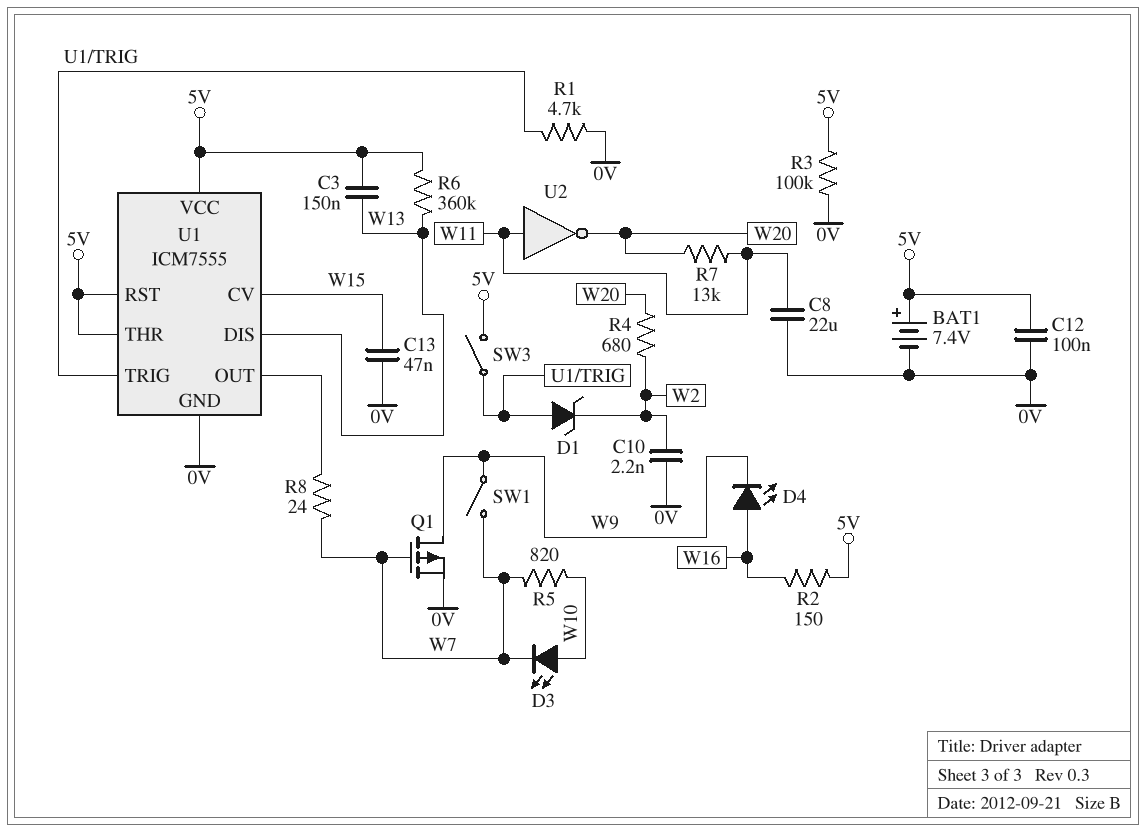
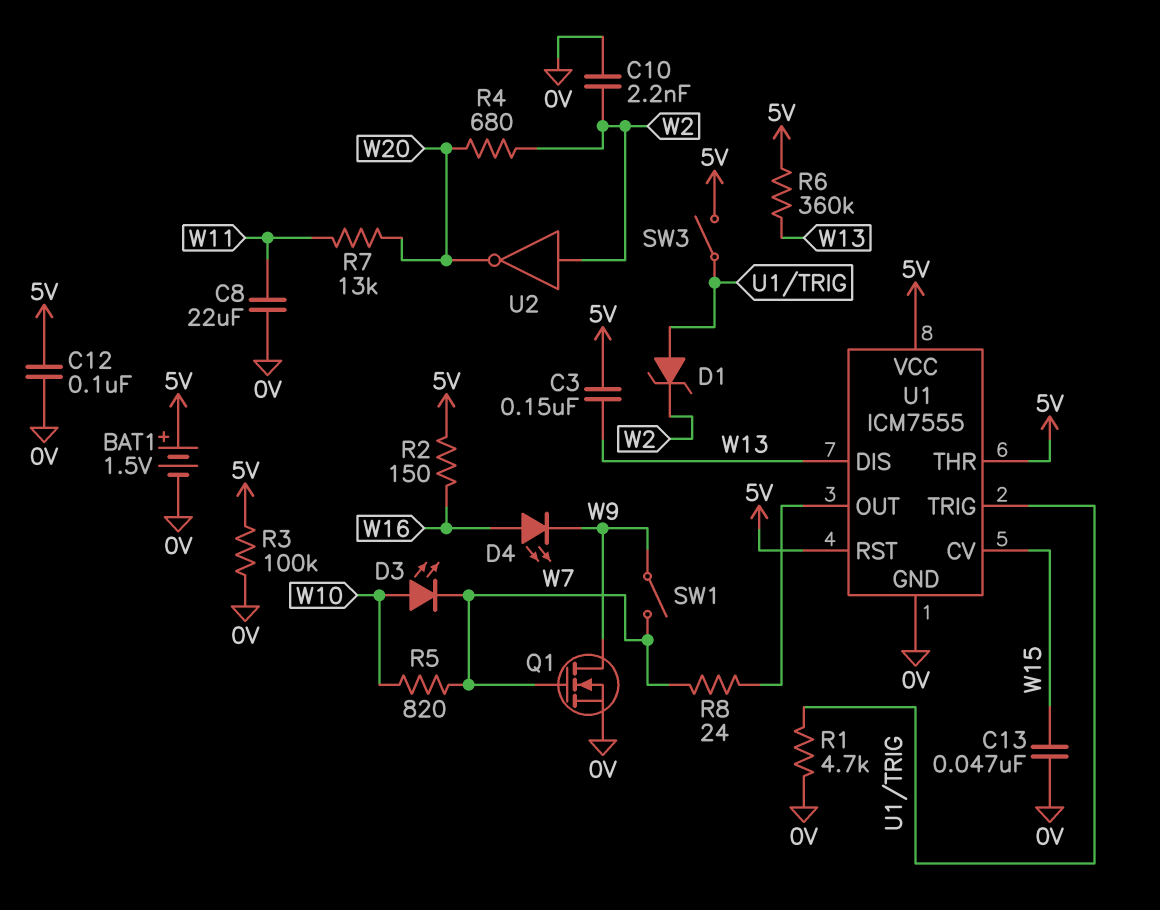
BAT1: 7.4V (plus 5V, minus 0V) -> 1.5V (plus 5V, minus 0V)
Q1: PMOS (G W7, D W9, S 0V) -> NMOS (G W7, D W9, S 0V)
U2: NOT (in W11, out W20) -> NOT (in W2, out W20)

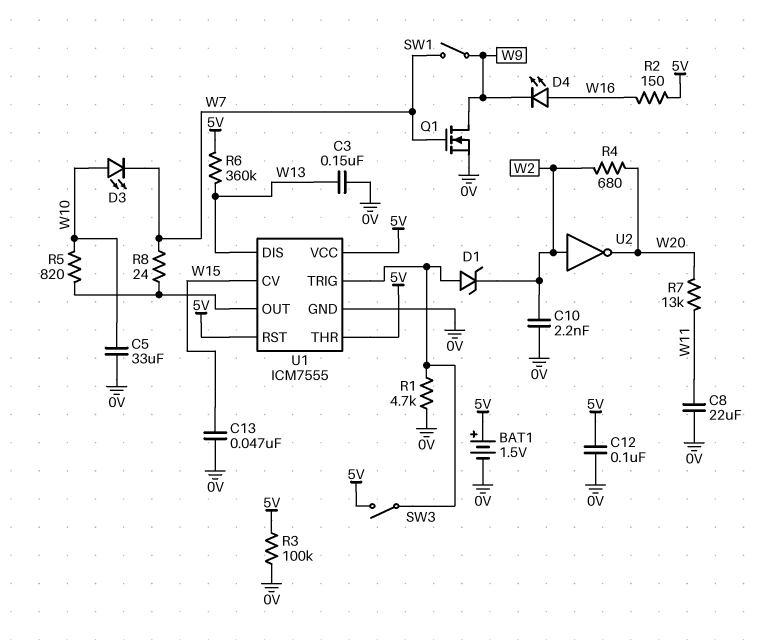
C3: 150nF (5V, W13) -> 150nF (0V, W13)
C5: none -> 33uF (0V, W10)
R5: 820 (W7, W10) -> 820 (U1/OUT, W10)

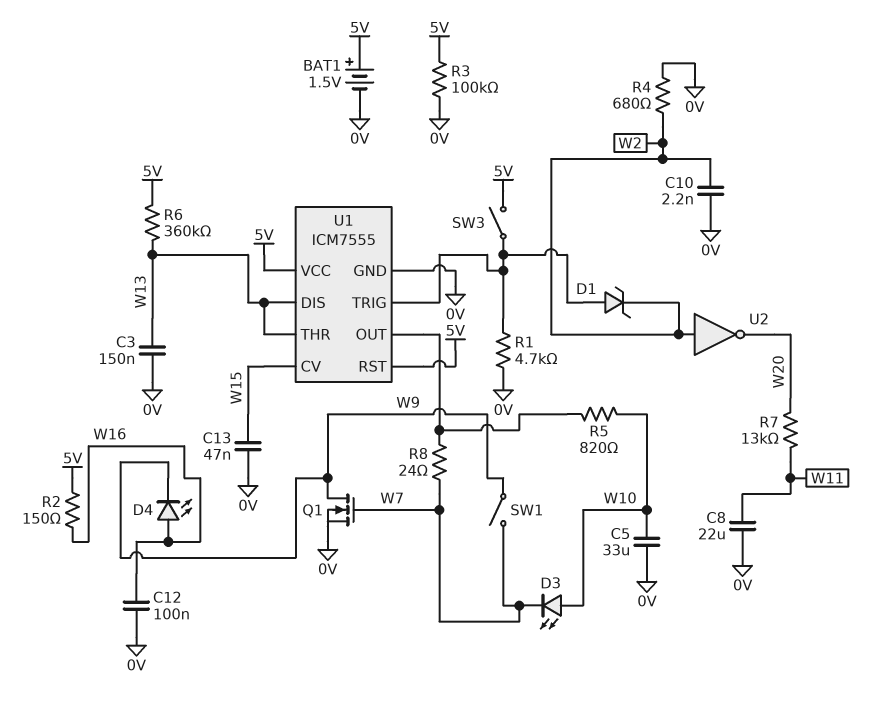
C12: 100nF (0V, 5V) -> 100nF (0V, W16)
R4: 680 (W2, W20) -> 680 (0V, W2)
U1 pin THR: 5V -> W13

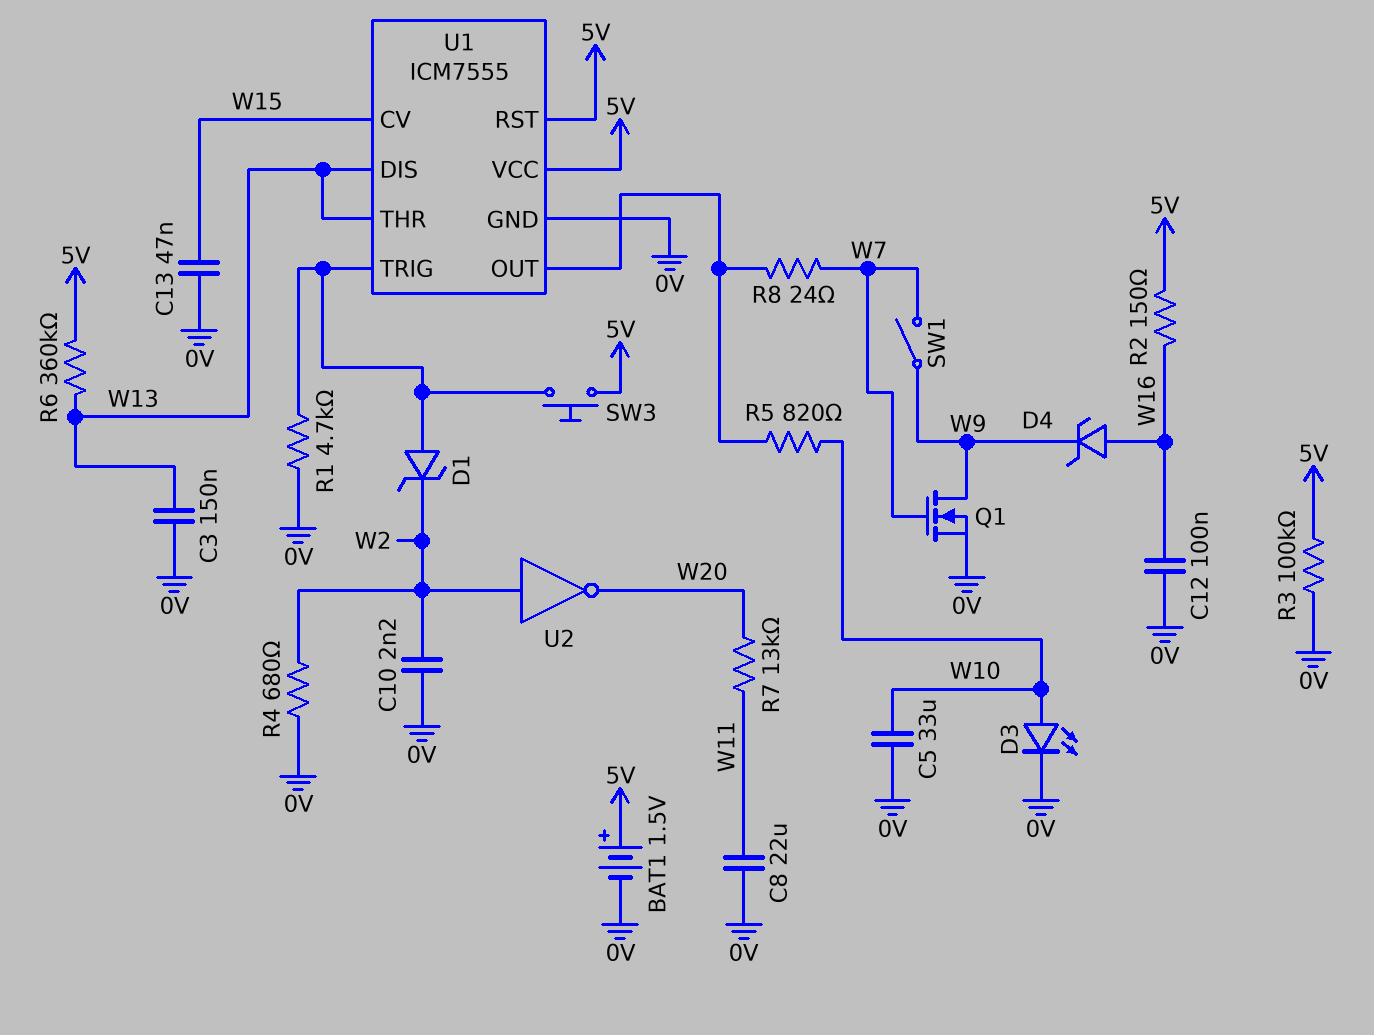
D3: LED (A W10, K W7) -> LED (A W10, K 0V)
D4: LED (A W16, K W9) -> zener (A W16, K W9)
SW3: switch (5V, U1/TRIG) -> button (5V, U1/TRIG)

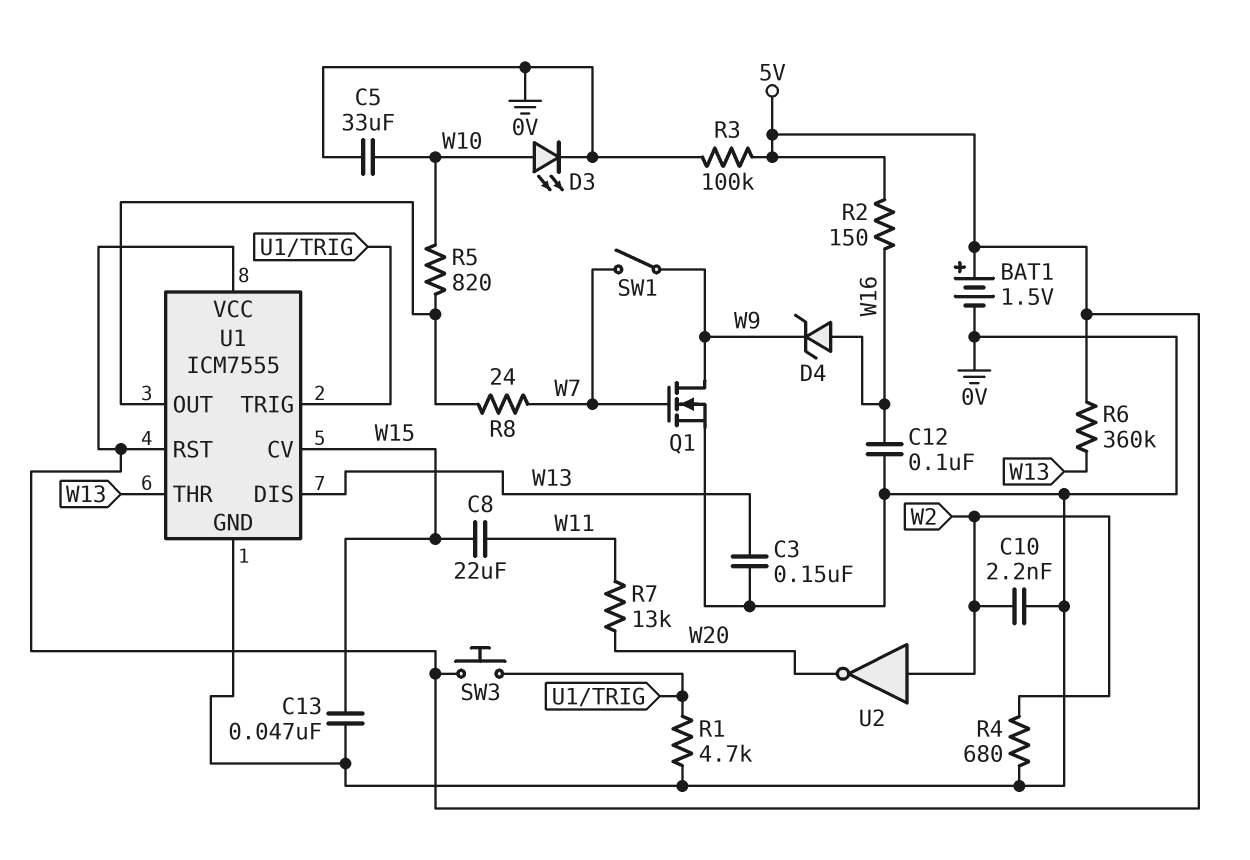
C8: 22uF (0V, W11) -> 22uF (W11, W15)
D1: zener (A U1/TRIG, K W2) -> none

